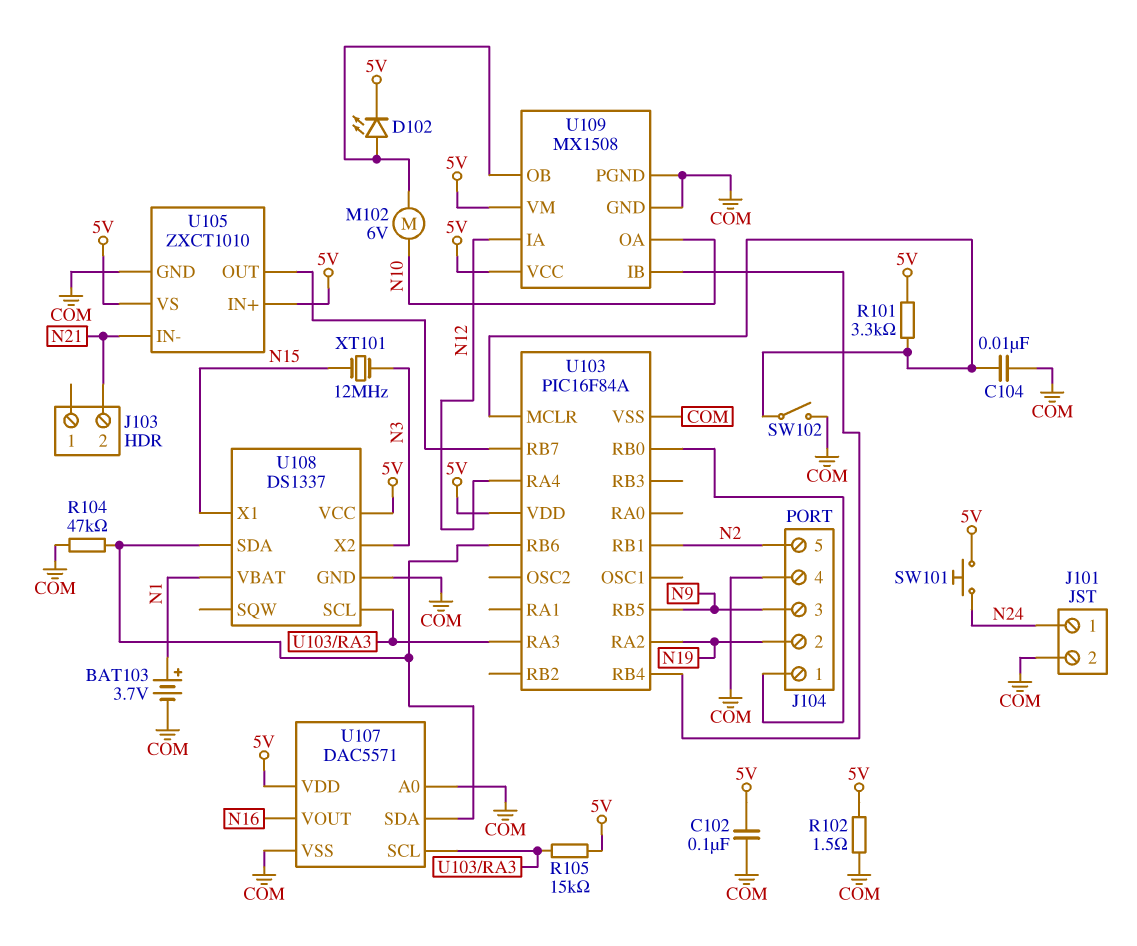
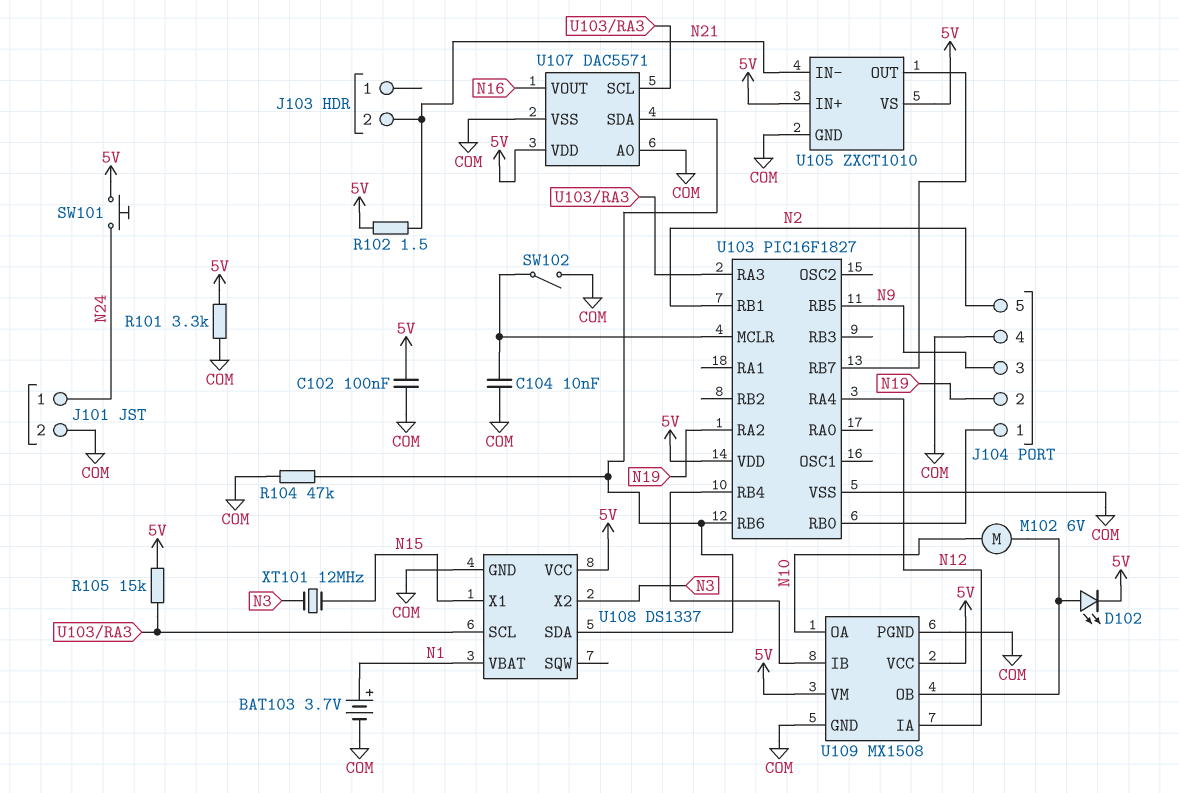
R101: 3.3k (5V, U103/MCLR) -> 3.3k (5V, COM)
R102: 1.5 (5V, COM) -> 1.5 (5V, N21)
U103: PIC16F84A -> PIC16F1827

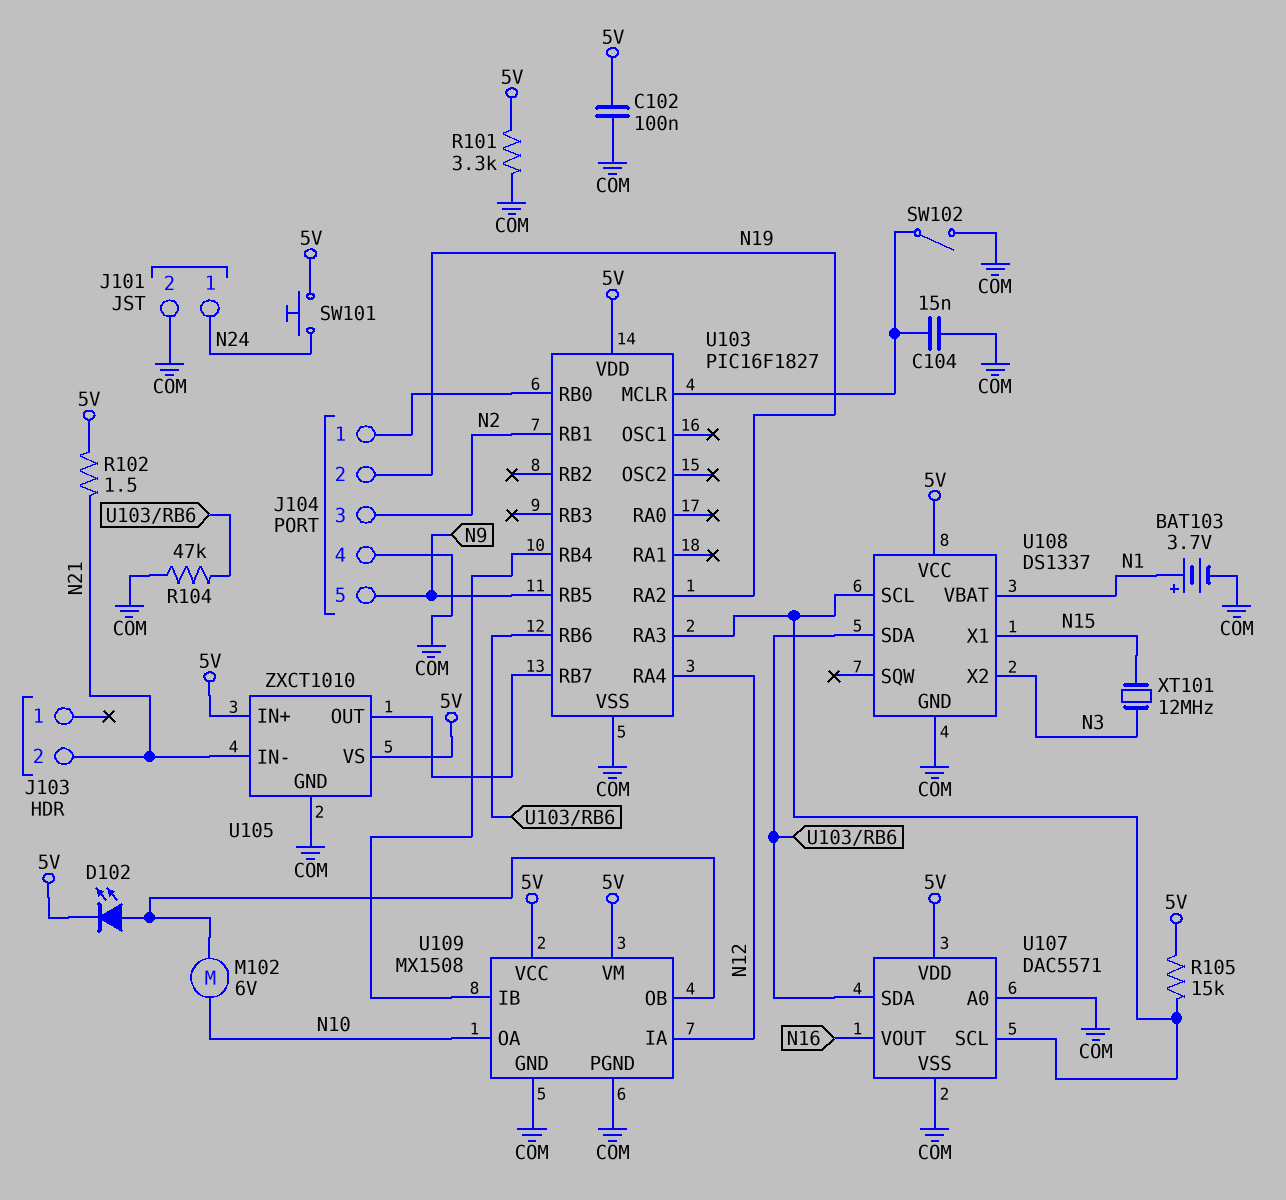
C104: 10nF (COM, U103/MCLR) -> 15nF (COM, U103/MCLR)
J104 pin 3: N9 -> N2
J104 pin 5: N2 -> N9

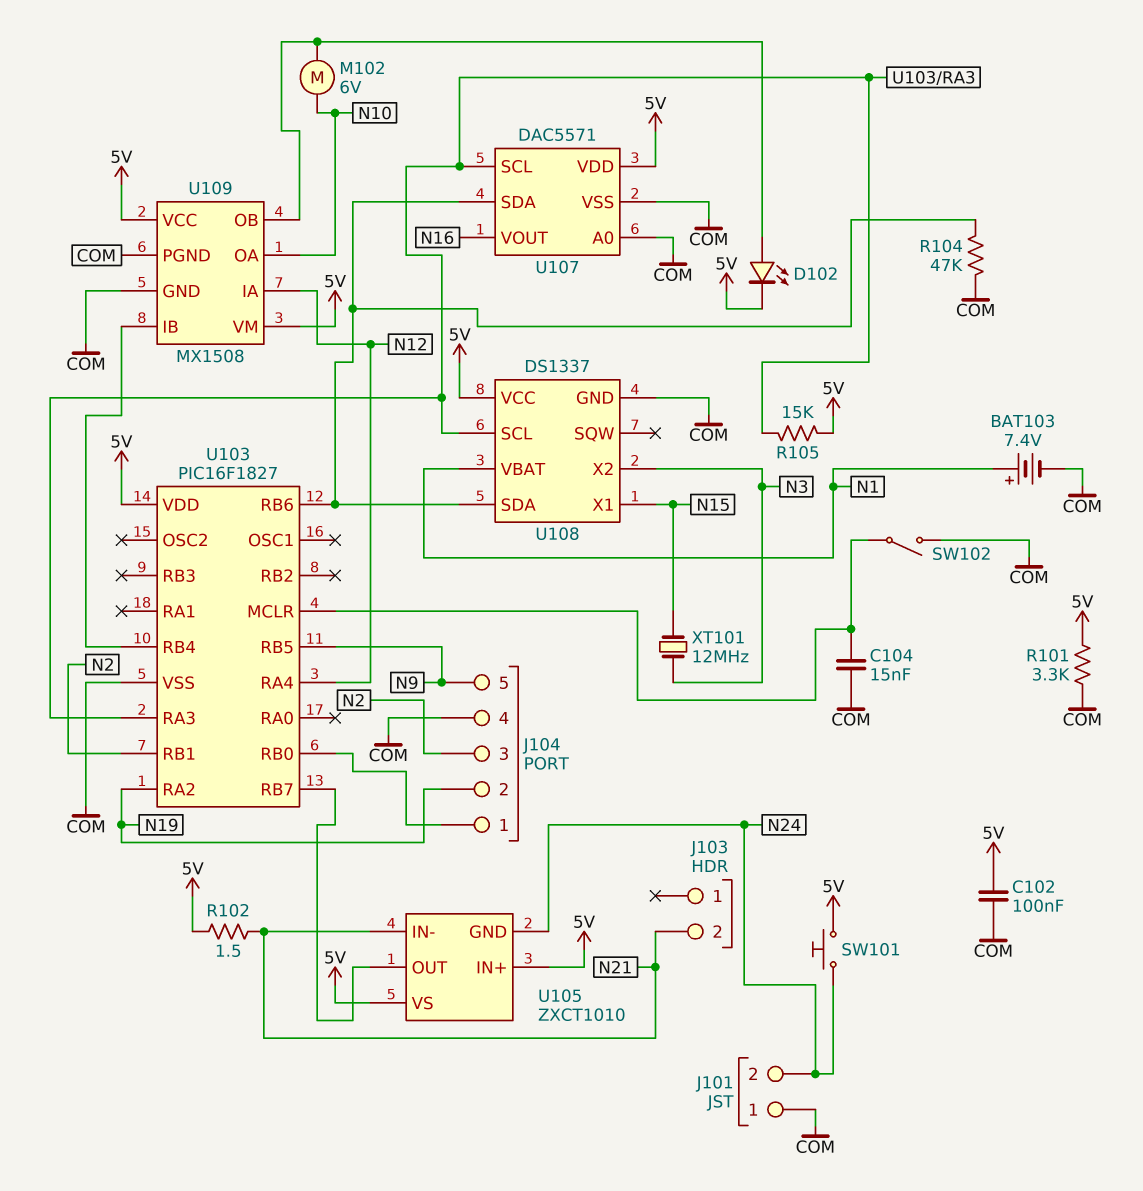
BAT103: 3.7V (plus N1, minus COM) -> 7.4V (plus N1, minus COM)
J101 pin 1: N24 -> COM
J101 pin 2: COM -> N24
U105 pin GND: COM -> N24

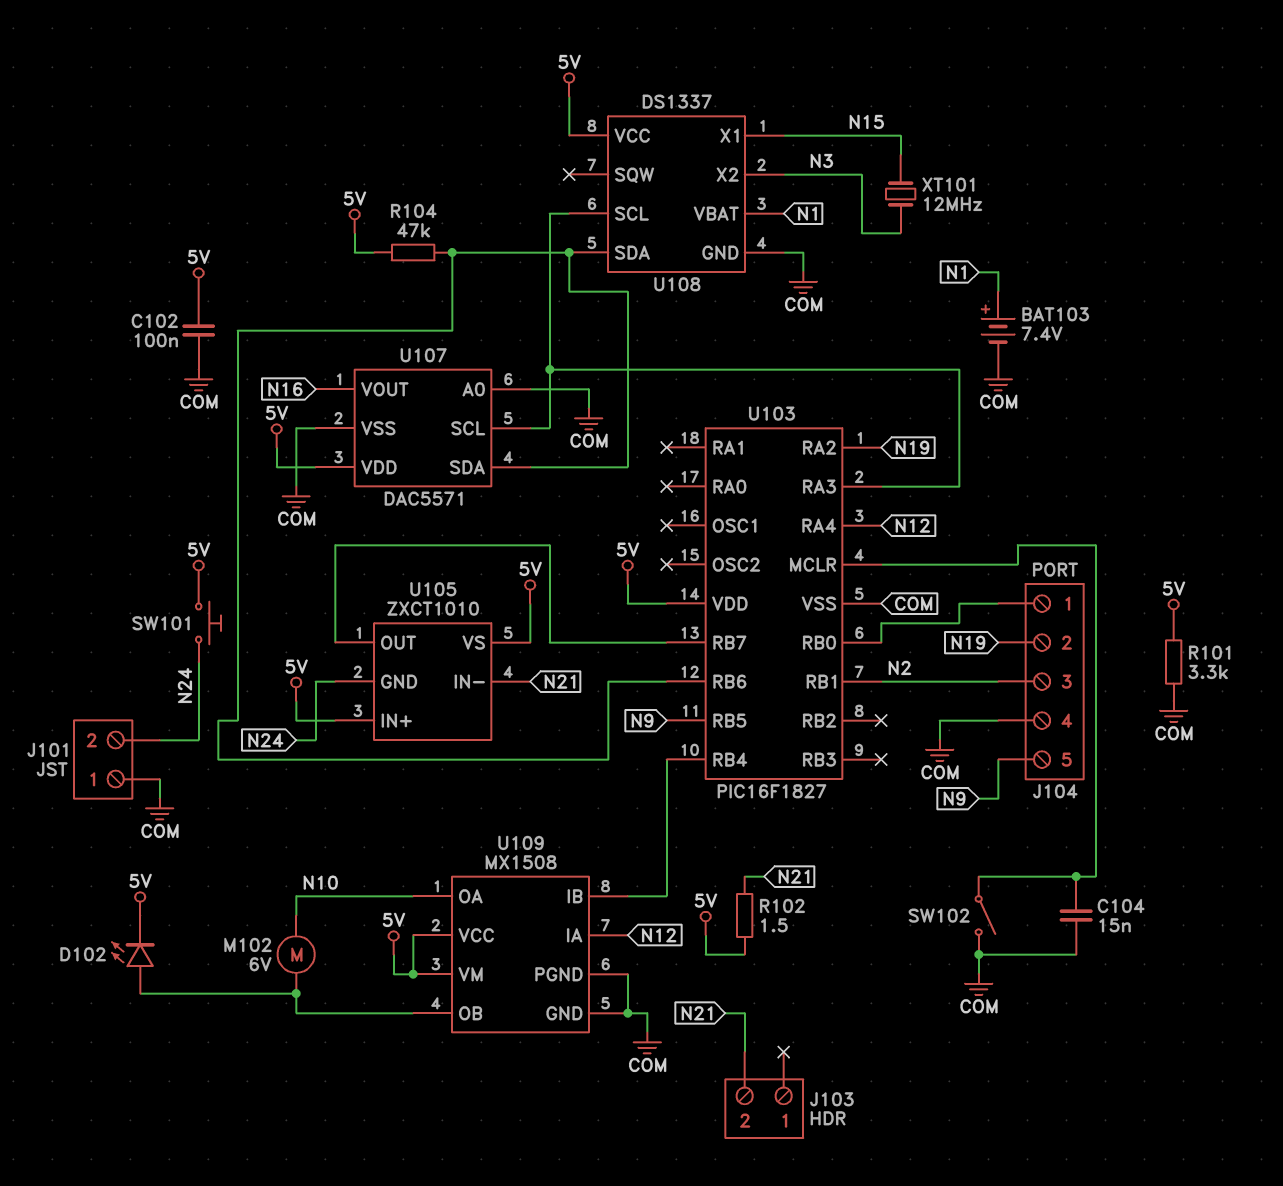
R104: 47k (COM, U103/RB6) -> 47k (5V, U103/RB6)
R105: 15k (5V, U103/RA3) -> none

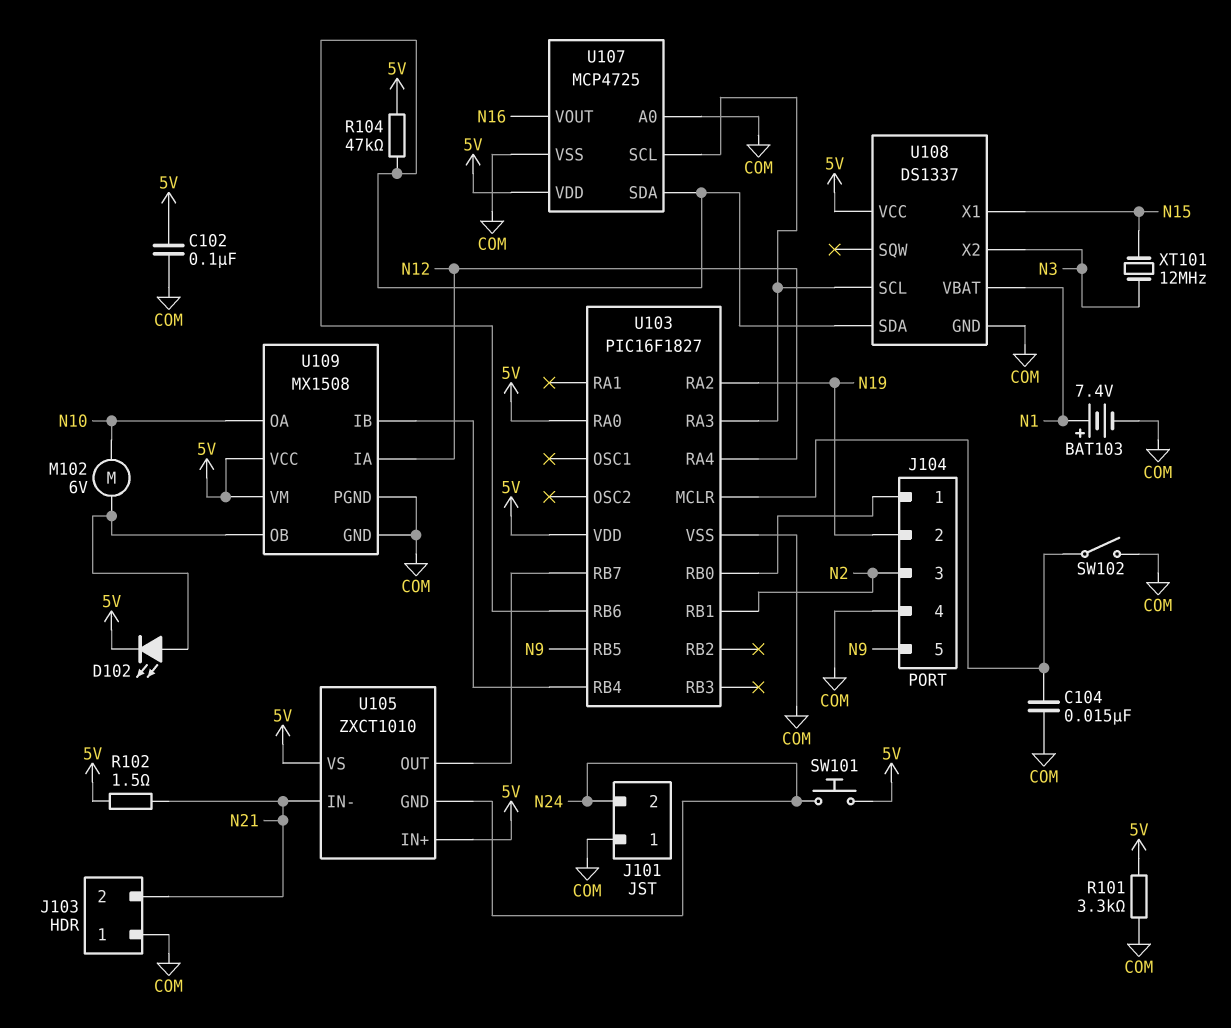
J103 pin 1: none -> COM
U103 pin RA0: none -> 5V
U107: DAC5571 -> MCP4725

